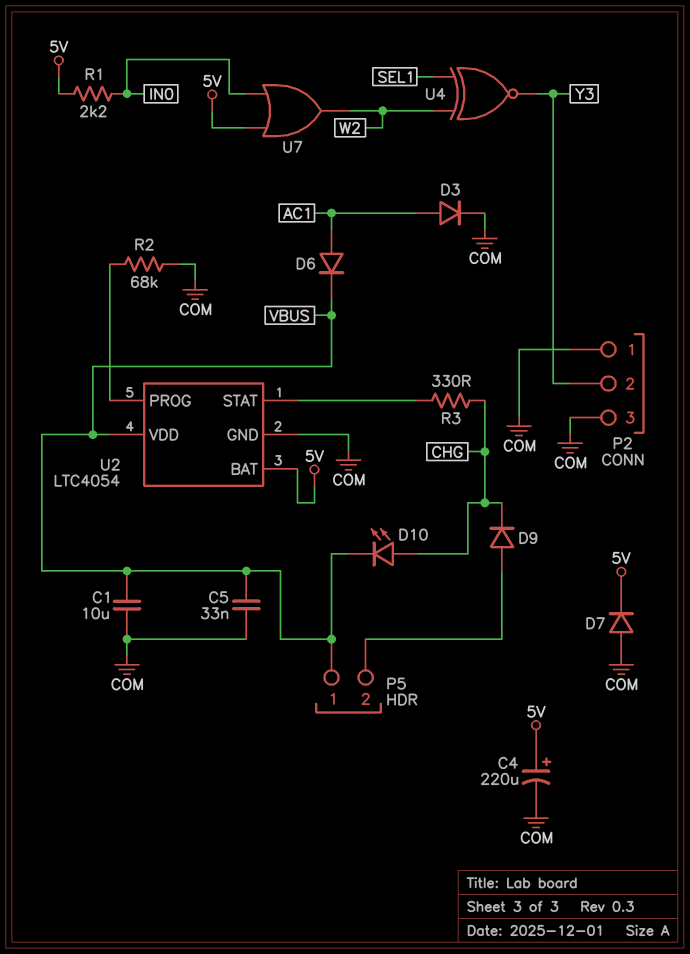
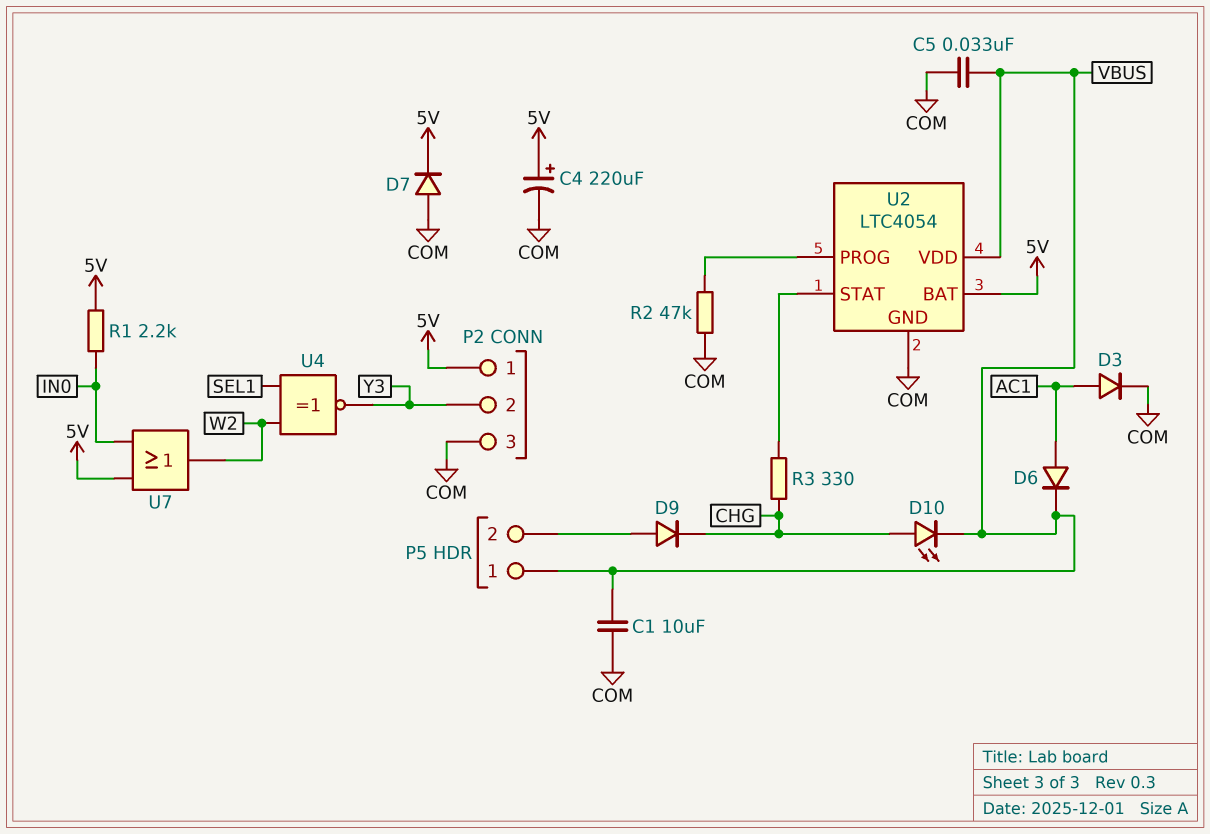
P2 pin 1: COM -> 5V
R2: 68k (COM, U2/PROG) -> 47k (COM, U2/PROG)

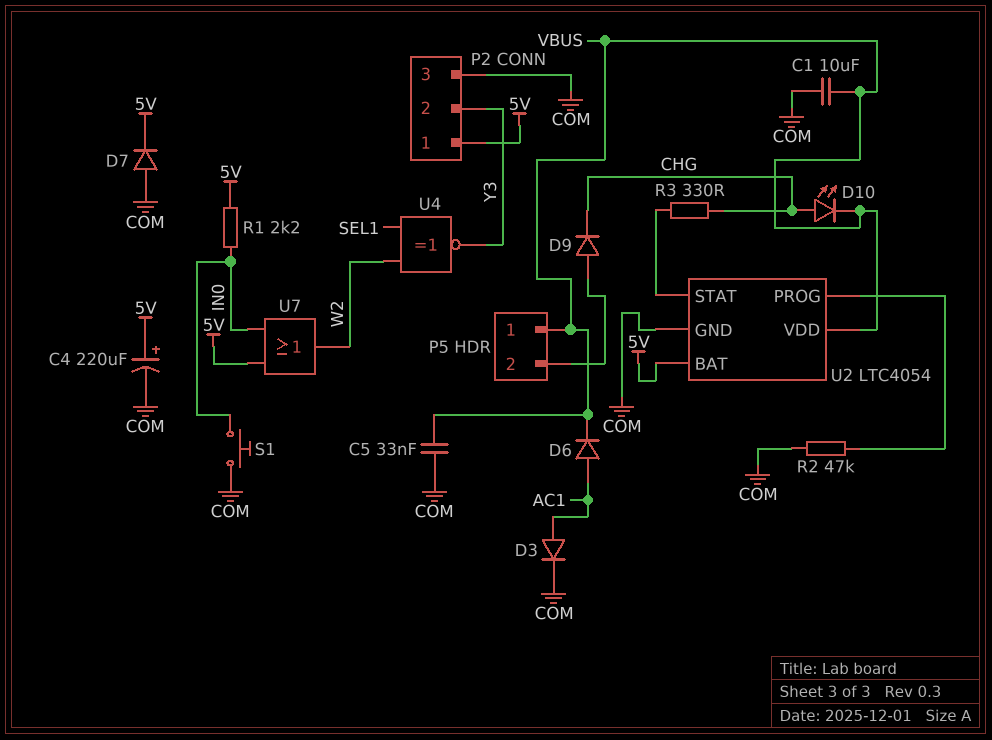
S1: none -> button (COM, IN0)

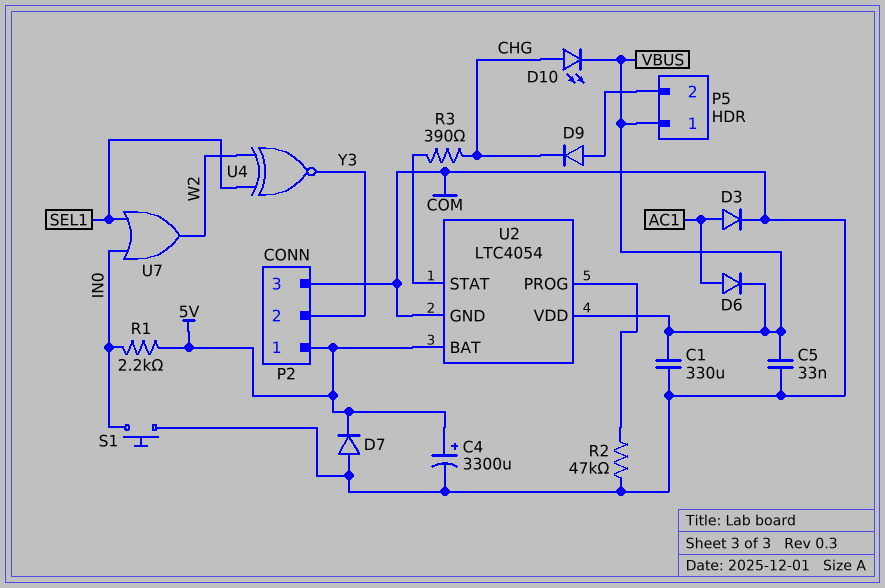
C1: 10uF (COM, VBUS) -> 330uF (COM, VBUS)
C4: 220uF (plus 5V, minus COM) -> 3300uF (plus 5V, minus COM)
R3: 330 (CHG, U2/STAT) -> 390 (CHG, U2/STAT)
U7: OR (in 5V, in IN0, out W2) -> OR (in IN0, in SEL1, out W2)

